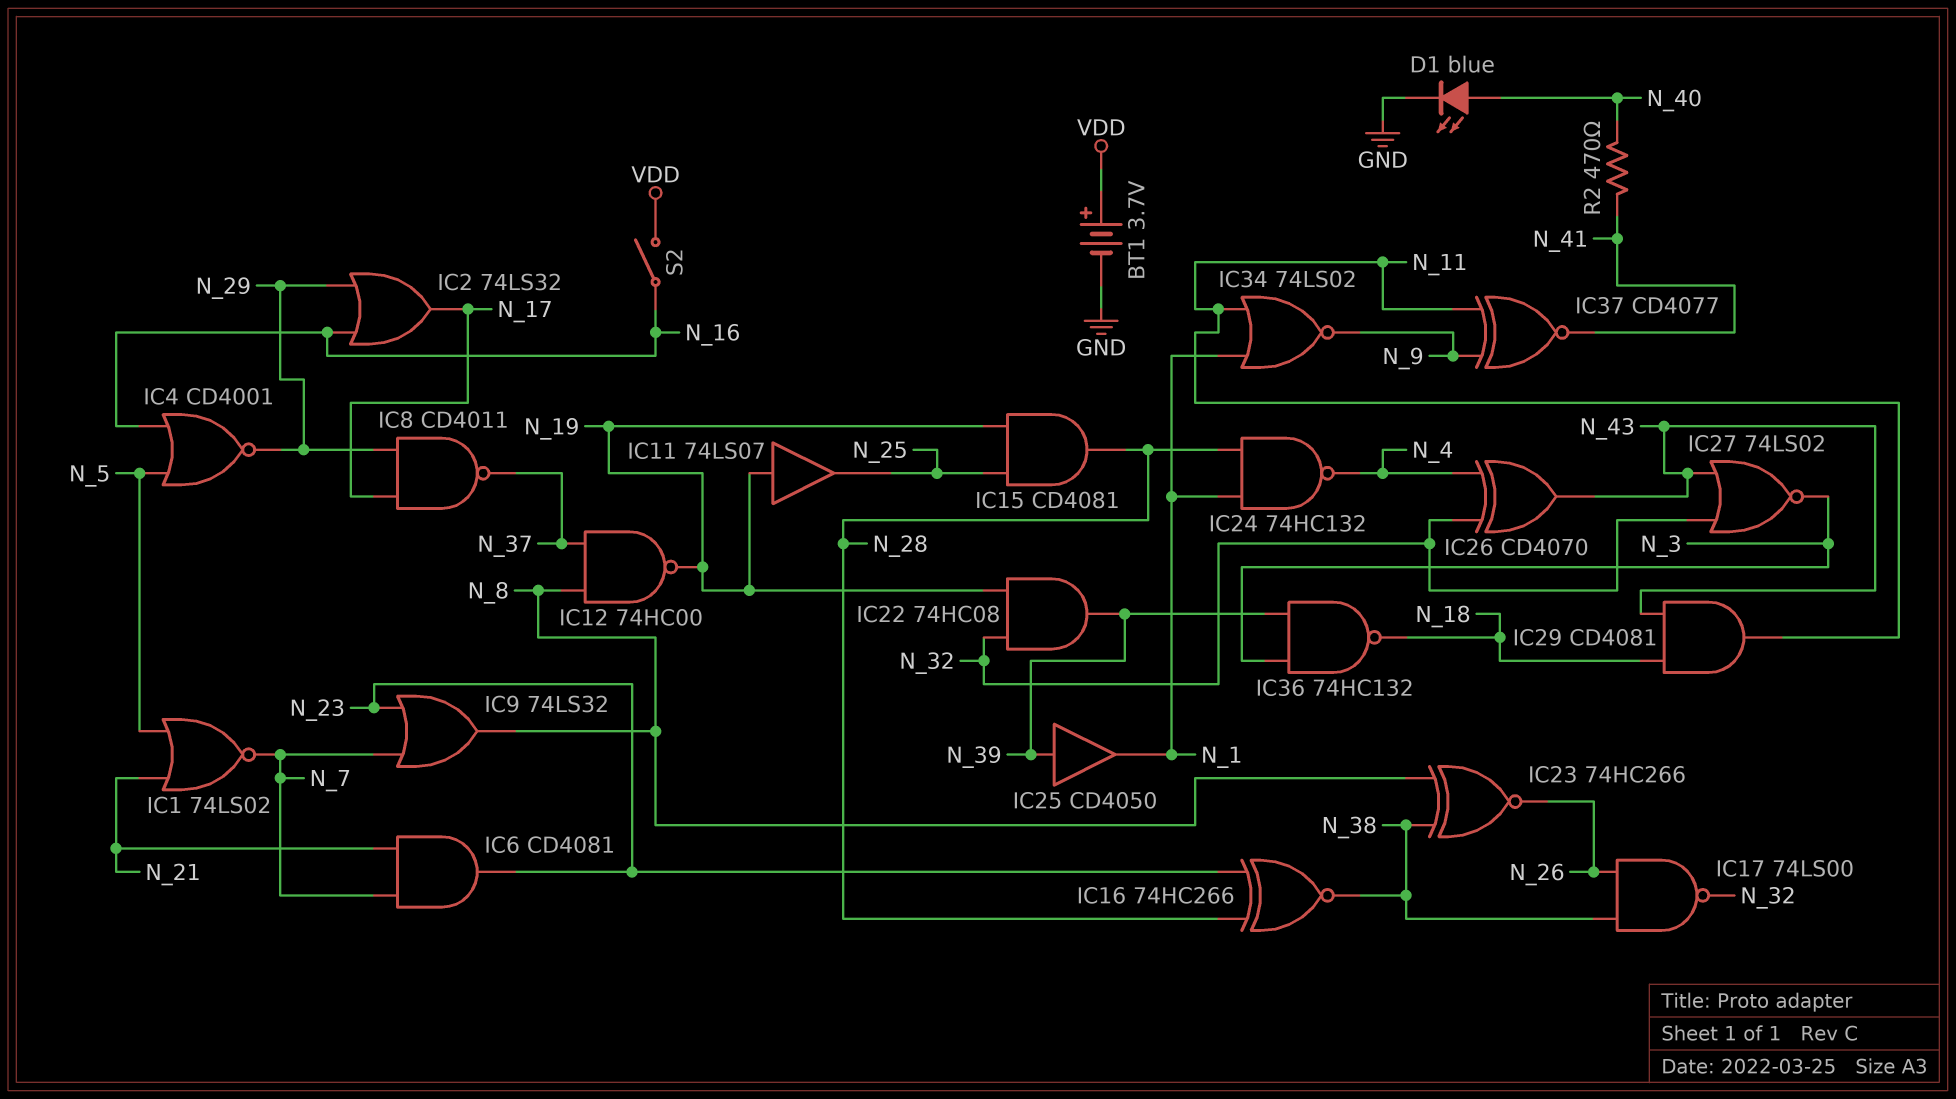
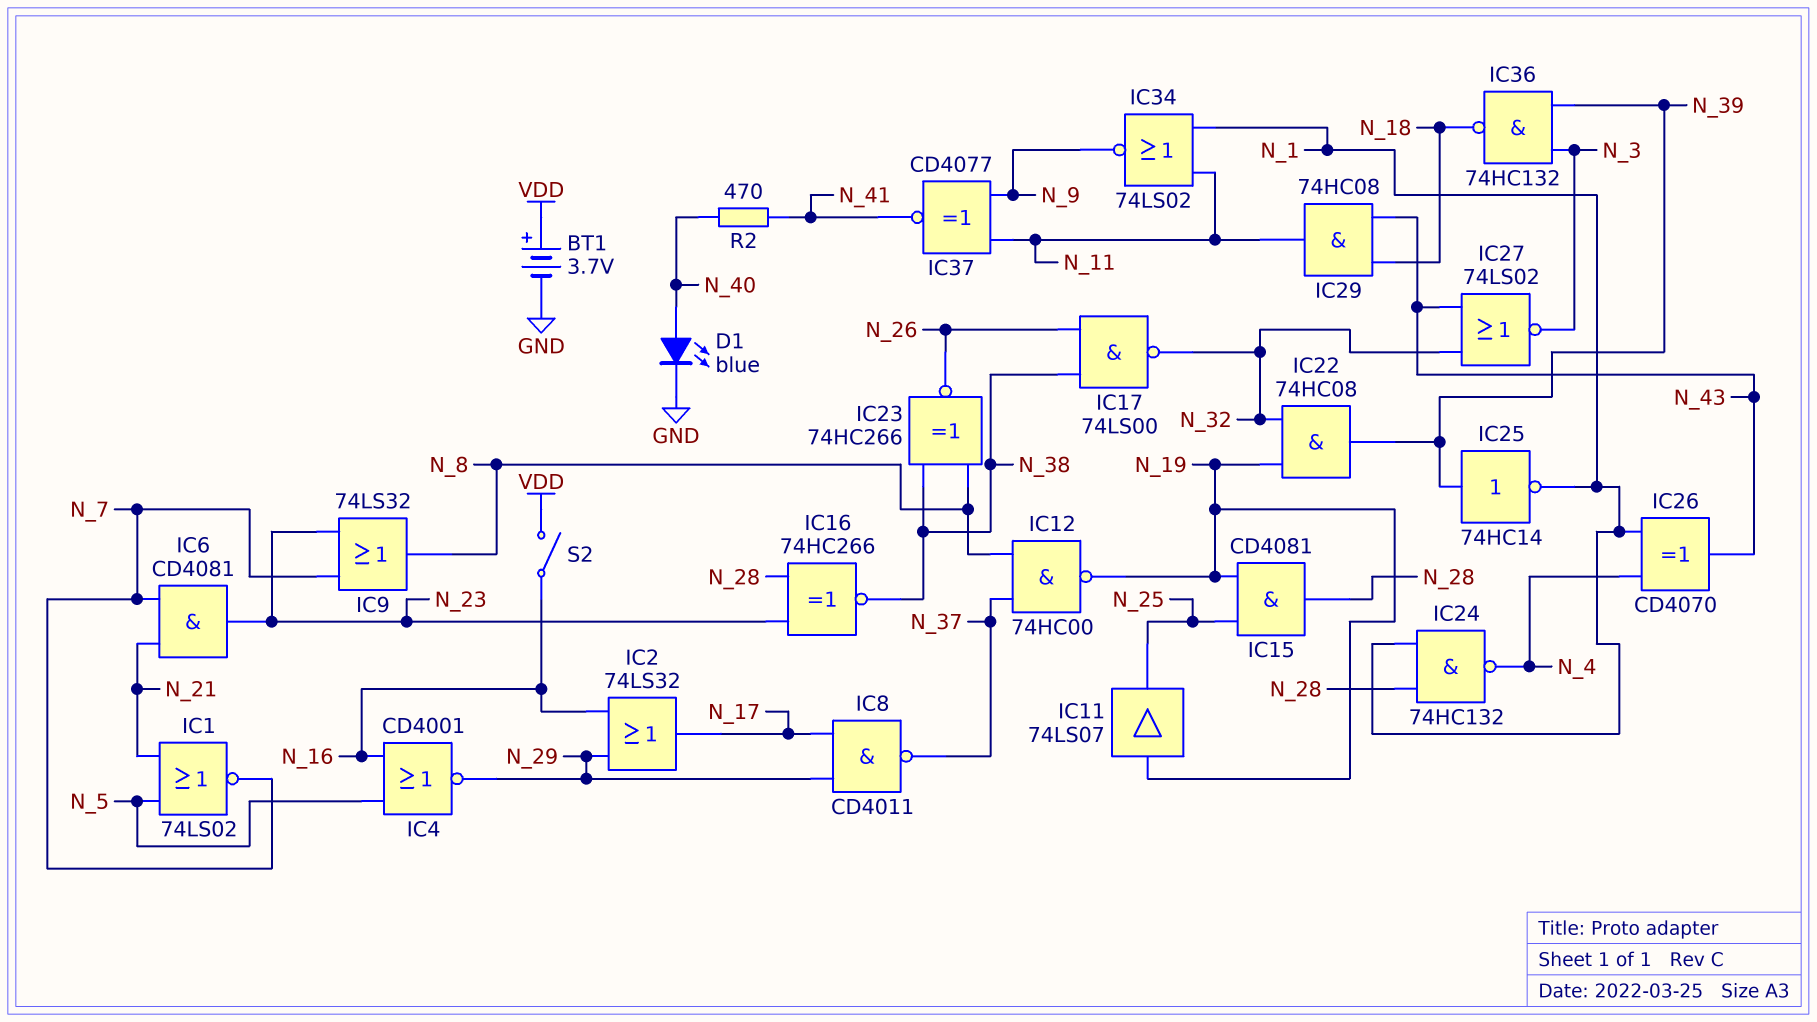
IC25: buffer CD4050 (in N_39, out N_1) -> NOT 74HC14 (in N_39, out N_1)
IC26: XOR CD4070 (in N_4, in N_32, out N_43) -> XOR CD4070 (in N_1, in N_4, out N_43)
IC29: AND CD4081 (in N_18, in N_43, out N_11) -> AND 74HC08 (in N_18, in N_43, out N_11)

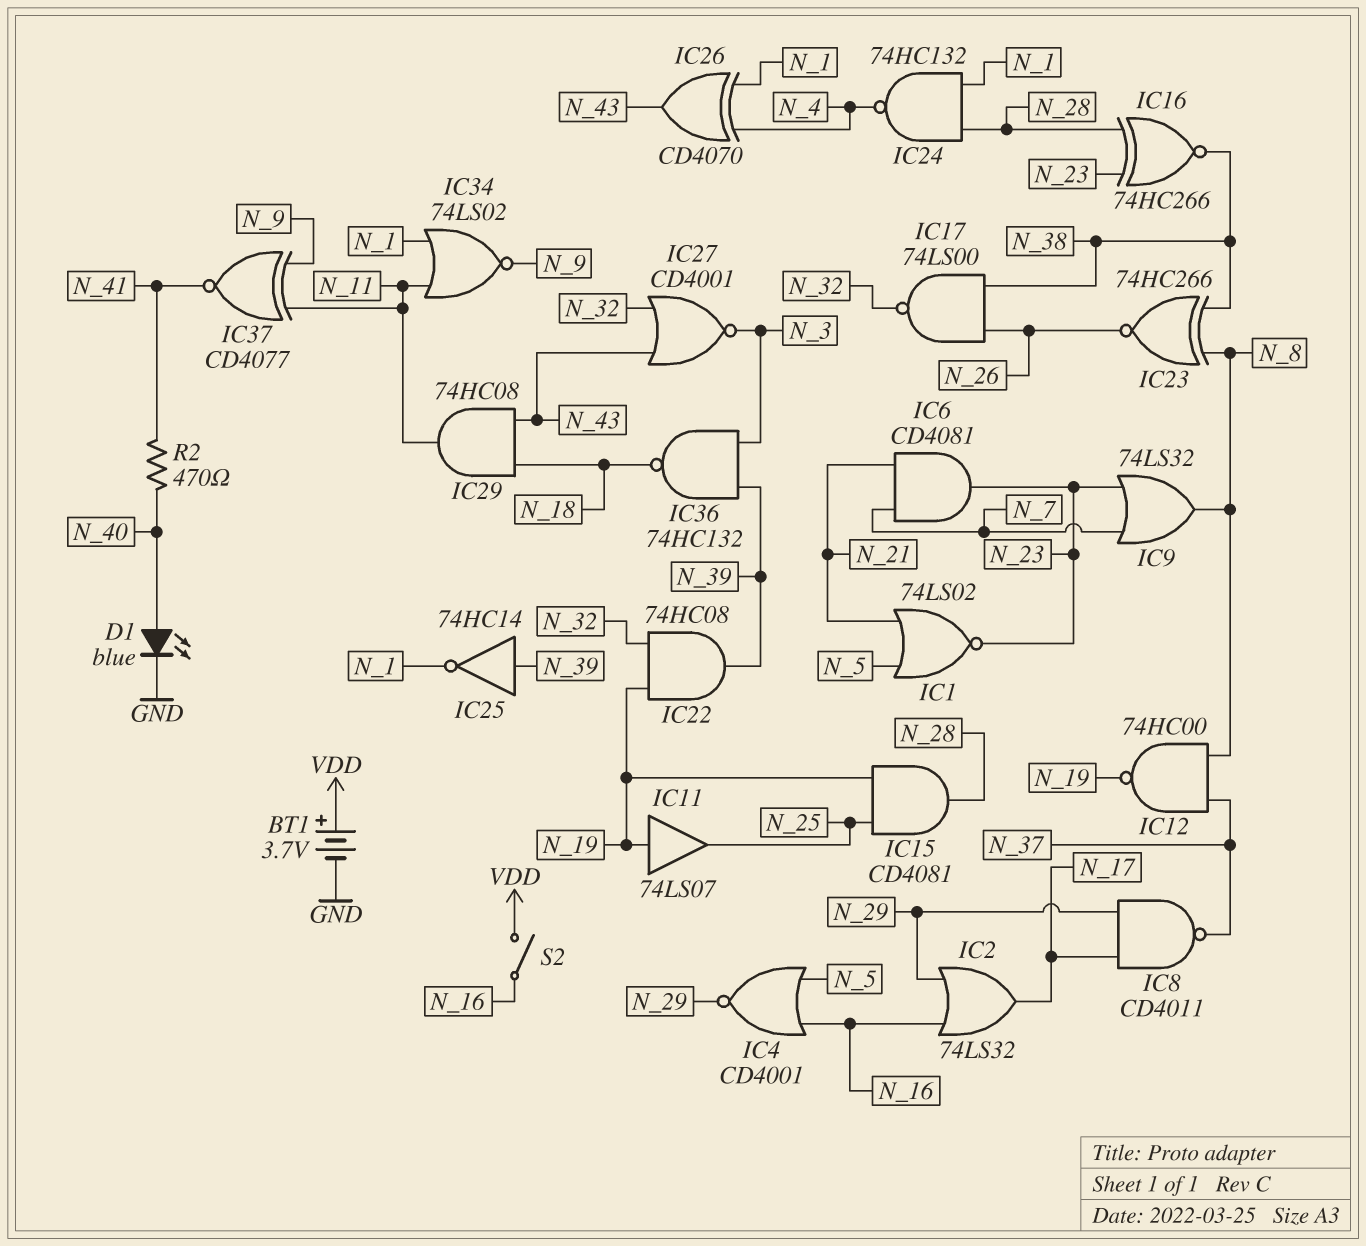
IC1: NOR 74LS02 (in N_5, in N_21, out N_7) -> NOR 74LS02 (in N_5, in N_21, out N_23)
IC27: NOR 74LS02 (in N_32, in N_43, out N_3) -> NOR CD4001 (in N_32, in N_43, out N_3)

